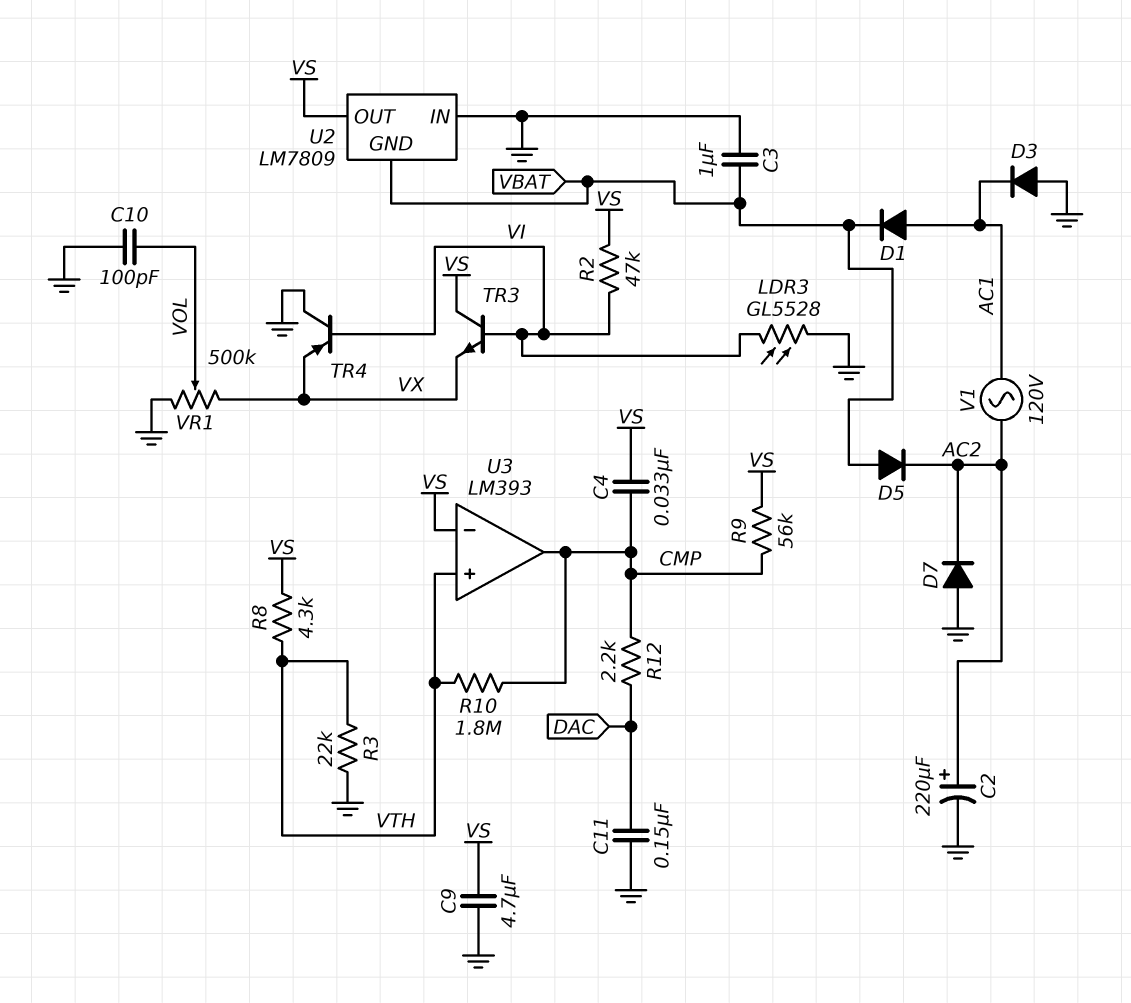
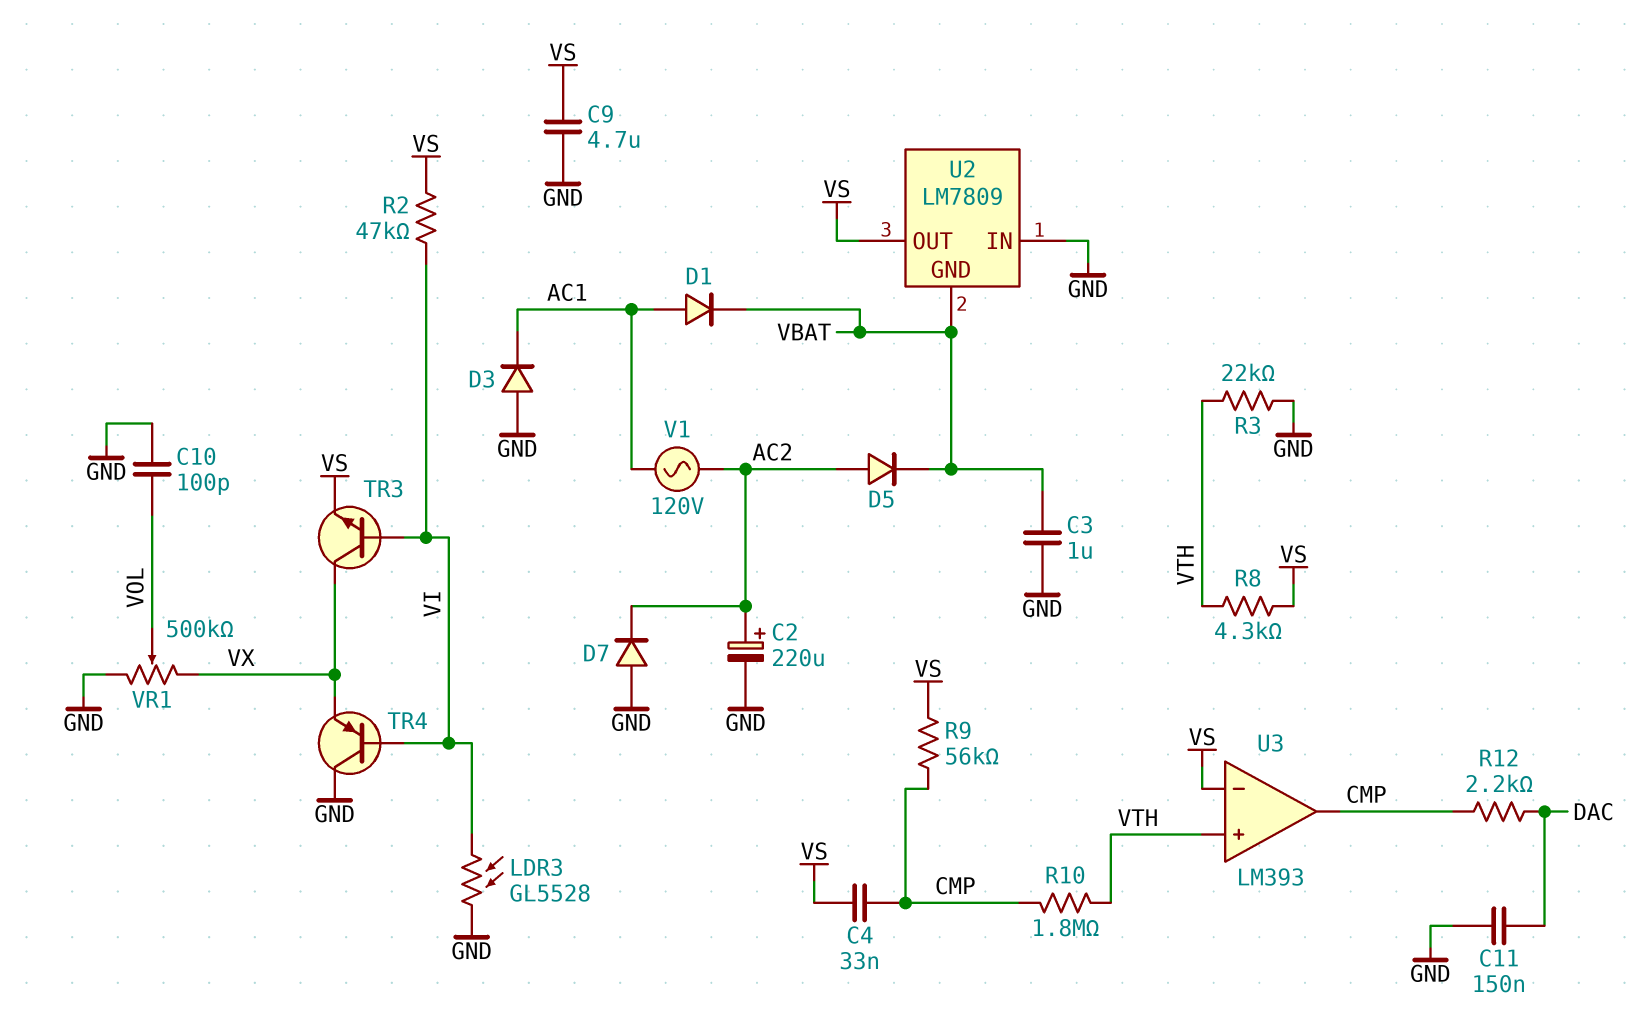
D5: diode (A VBAT, K AC2) -> diode (A AC2, K VBAT)
TR3: NPN (B VI, C VS, E VX) -> NPN (B VI, C VX, E VS)

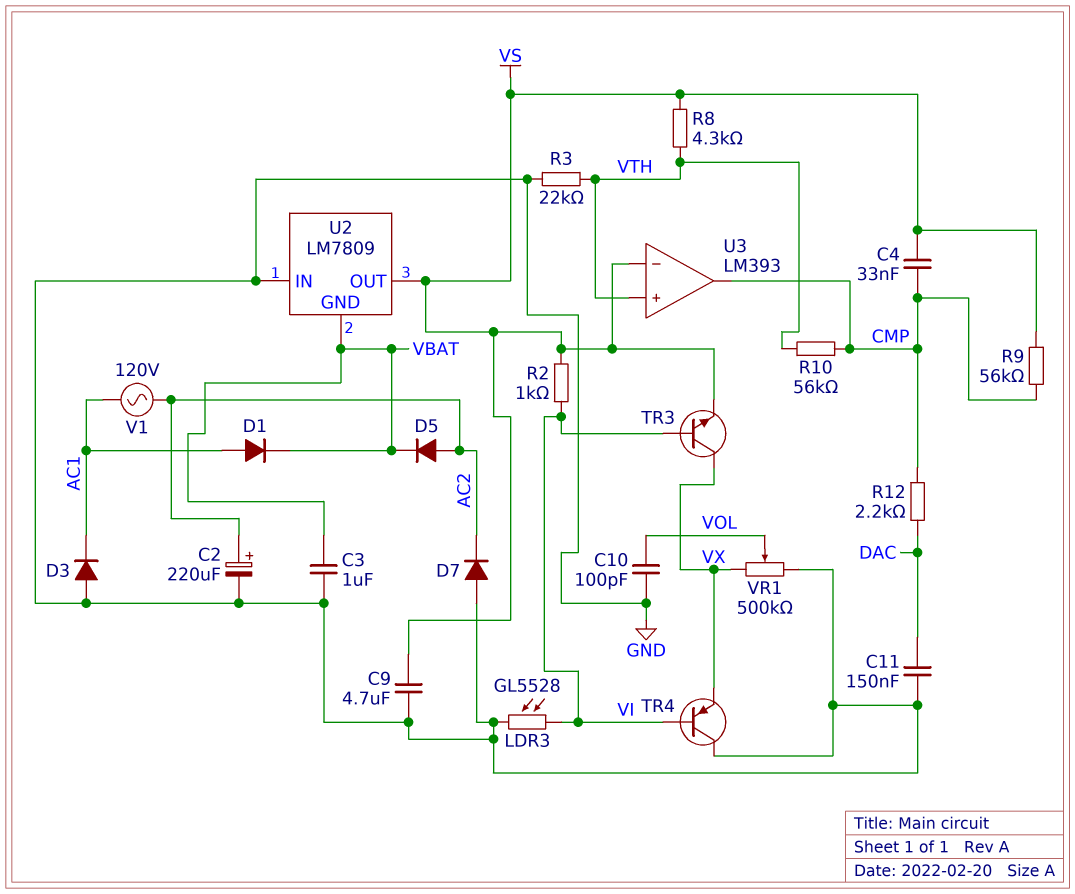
R2: 47k (VI, VS) -> 1k (VI, VS)
R10: 1.8M (CMP, VTH) -> 56k (CMP, VTH)

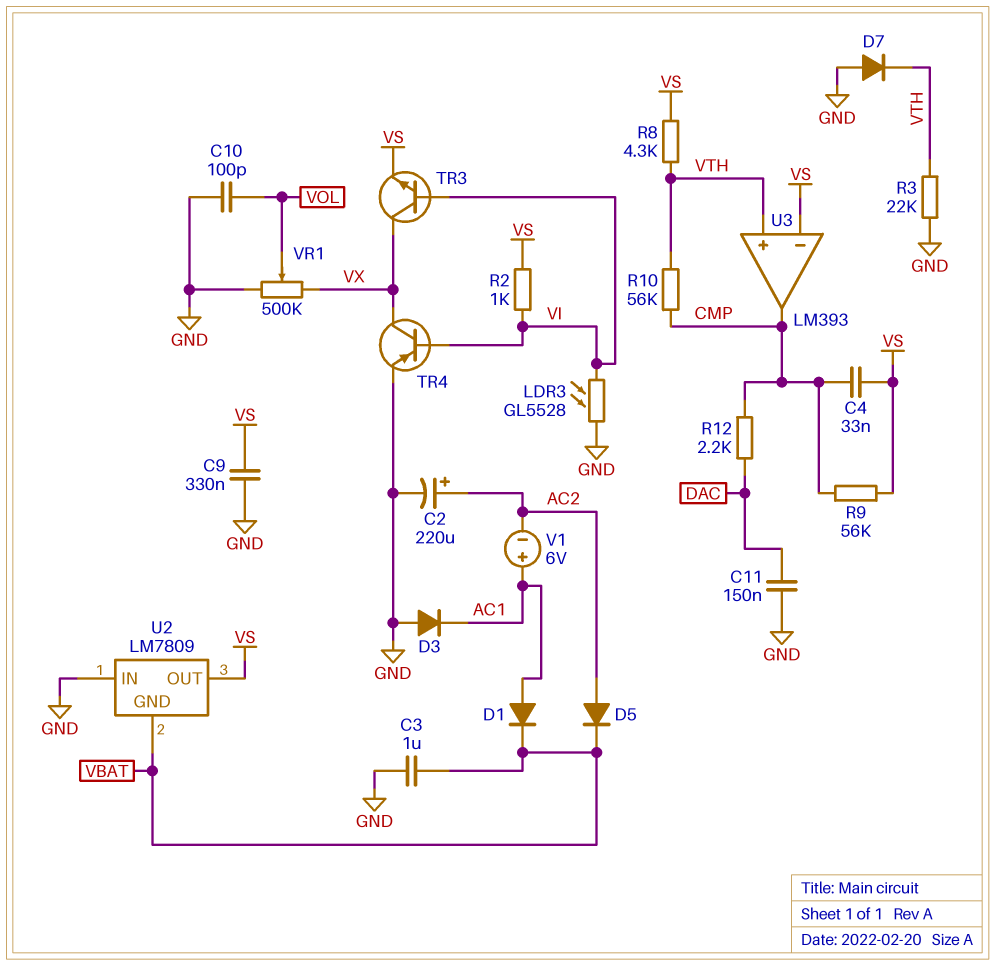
C9: 4.7uF (GND, VS) -> 330nF (GND, VS)
D7: diode (A GND, K AC2) -> diode (A GND, K VTH)
TR4: PNP (B VI, C GND, E VX) -> PNP (B VI, C VX, E GND)
V1: AC 120V (AC1, AC2) -> 6V (plus AC1, minus AC2)

